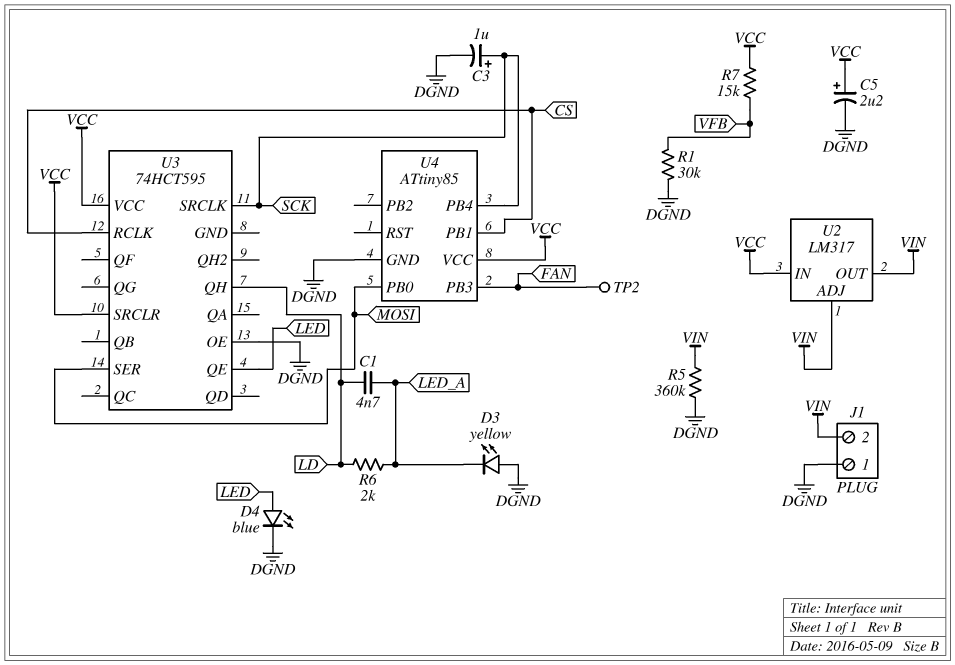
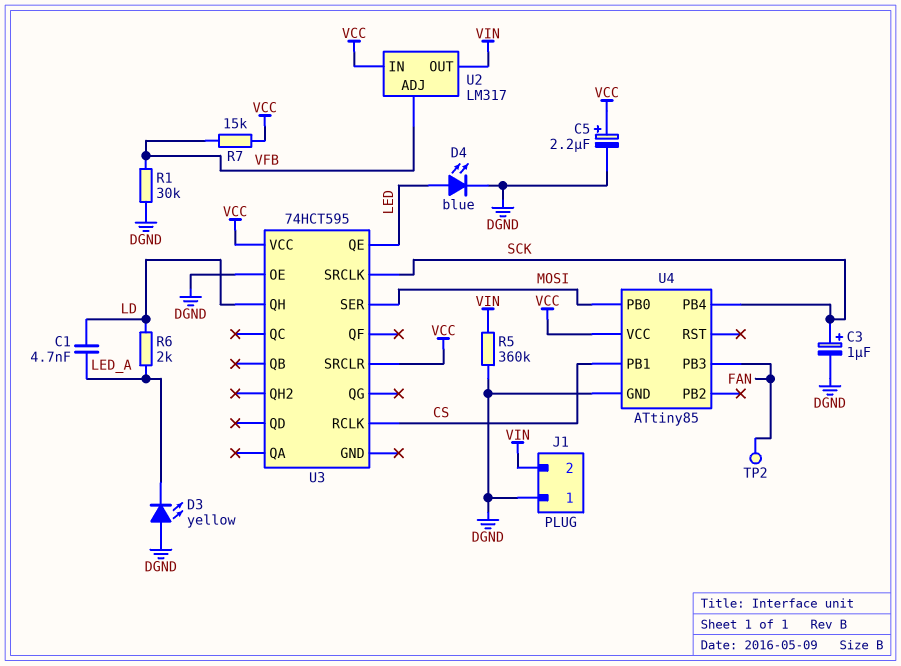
U2 pin ADJ: VIN -> VFB

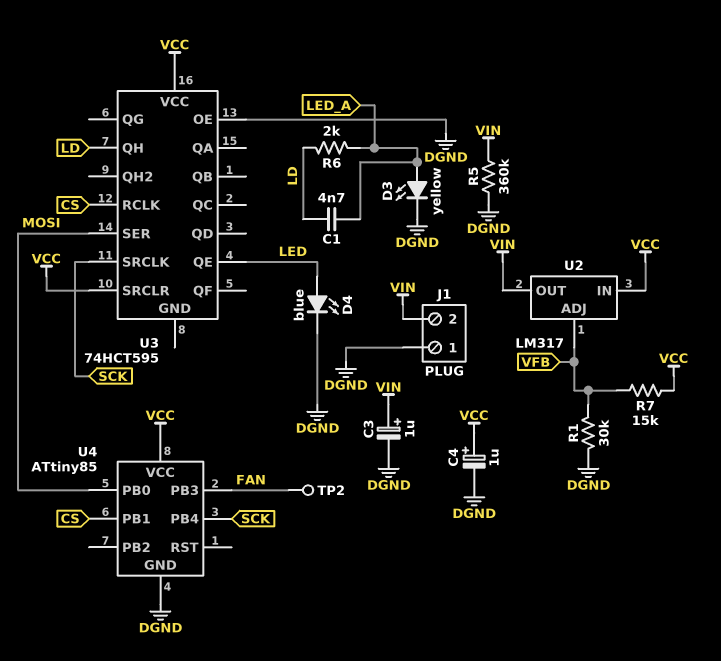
C3: 1uF (plus SCK, minus DGND) -> 1uF (plus VIN, minus DGND)
C4: none -> 1uF (plus VCC, minus DGND)
C5: 2.2uF (plus VCC, minus DGND) -> none
D3: LED yellow (A DGND, K LED_A) -> LED yellow (A LED_A, K DGND)

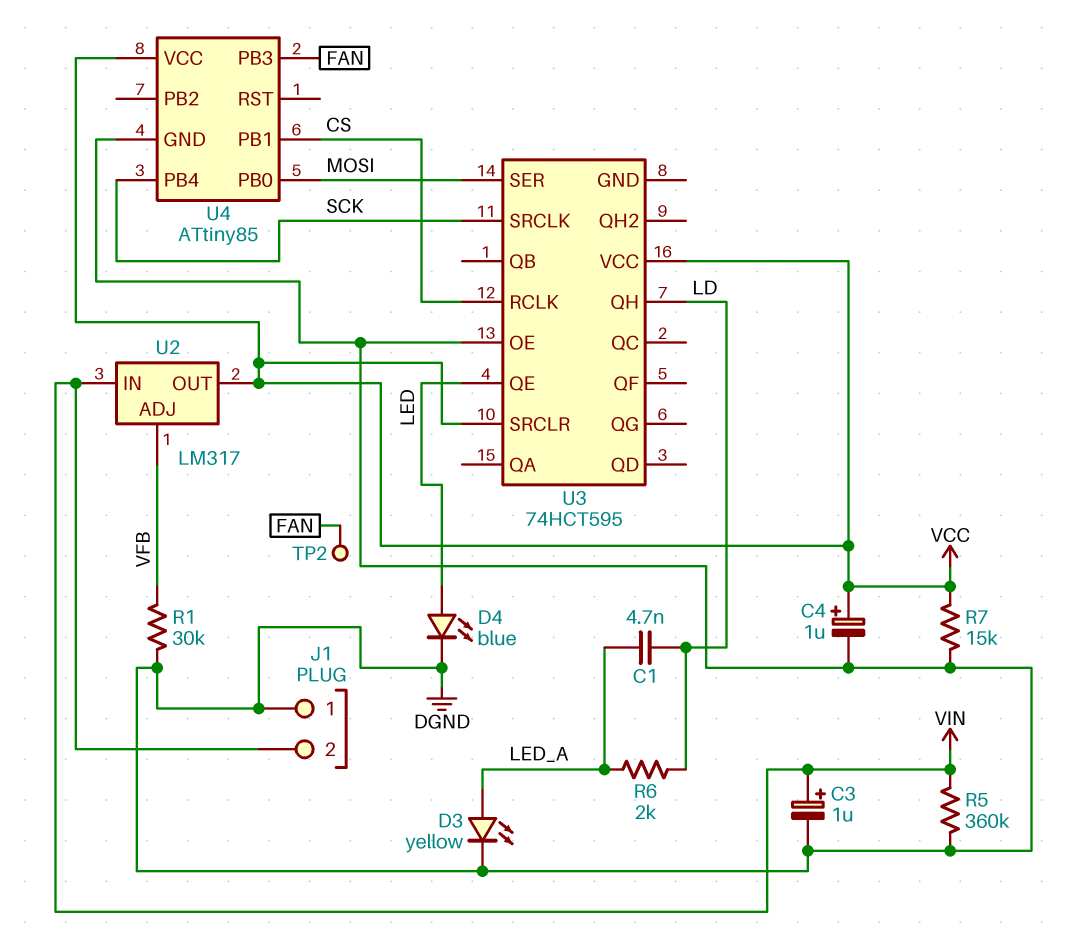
R7: 15k (VCC, VFB) -> 15k (DGND, VCC)
U2 pin IN: VCC -> VIN
U2 pin OUT: VIN -> VCC

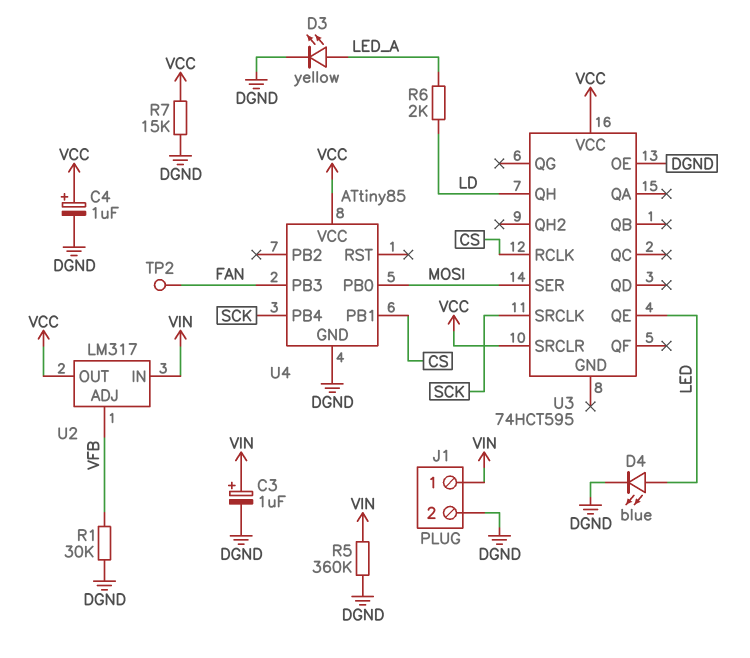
C1: 4.7nF (LD, LED_A) -> none
J1 pin 1: DGND -> VIN
J1 pin 2: VIN -> DGND

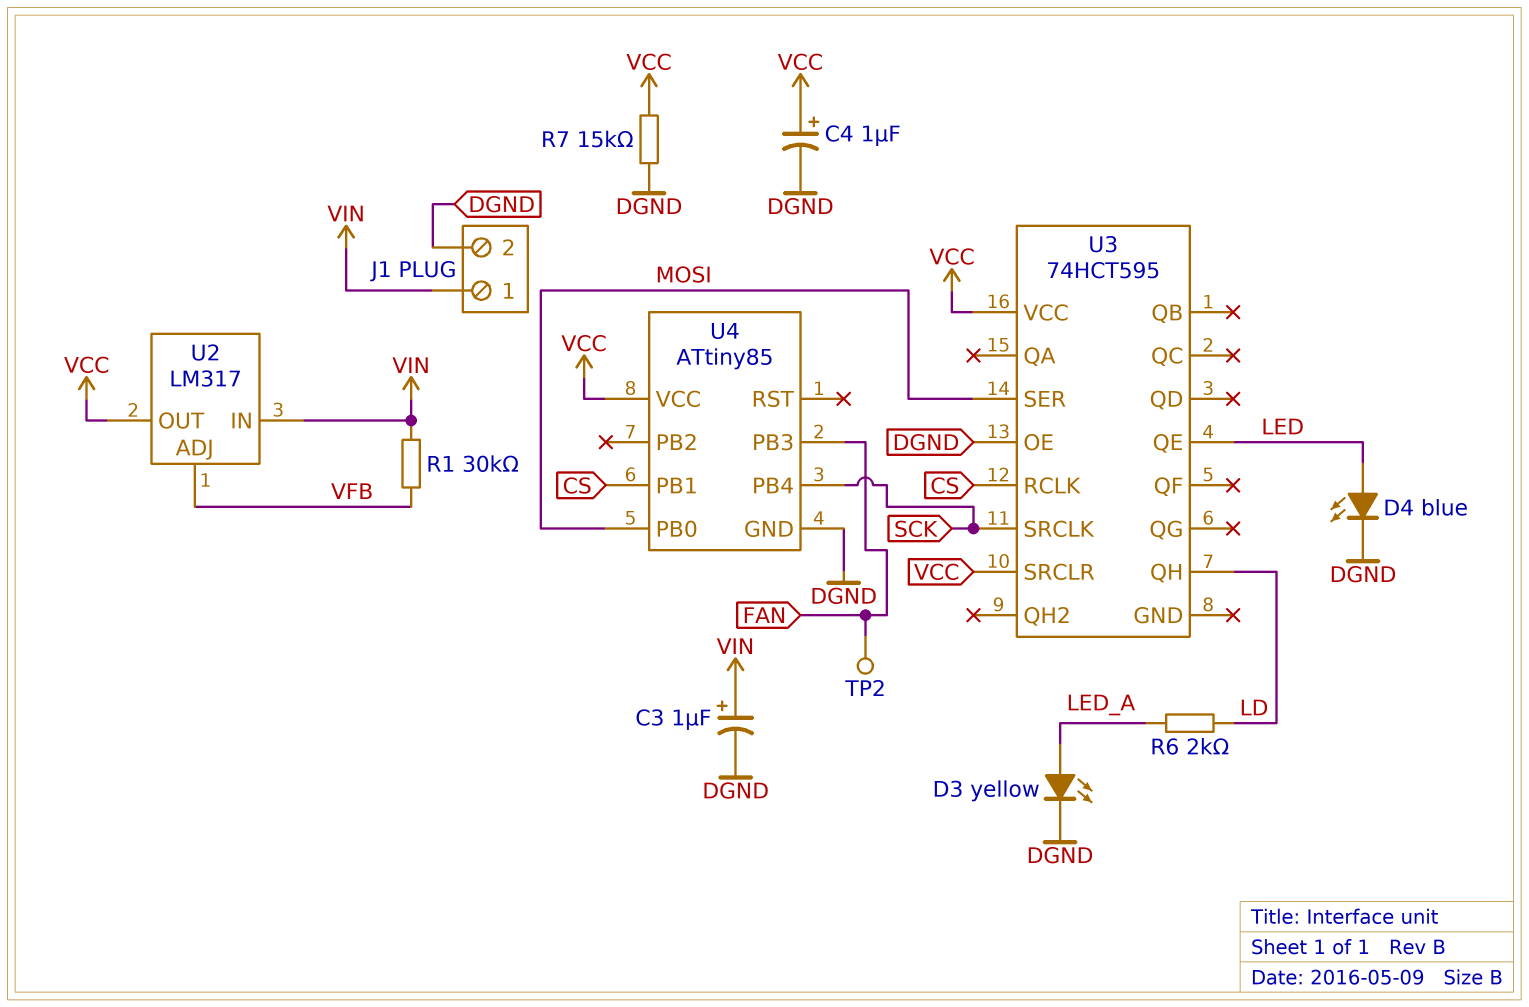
R1: 30k (DGND, VFB) -> 30k (VFB, VIN)
R5: 360k (DGND, VIN) -> none

